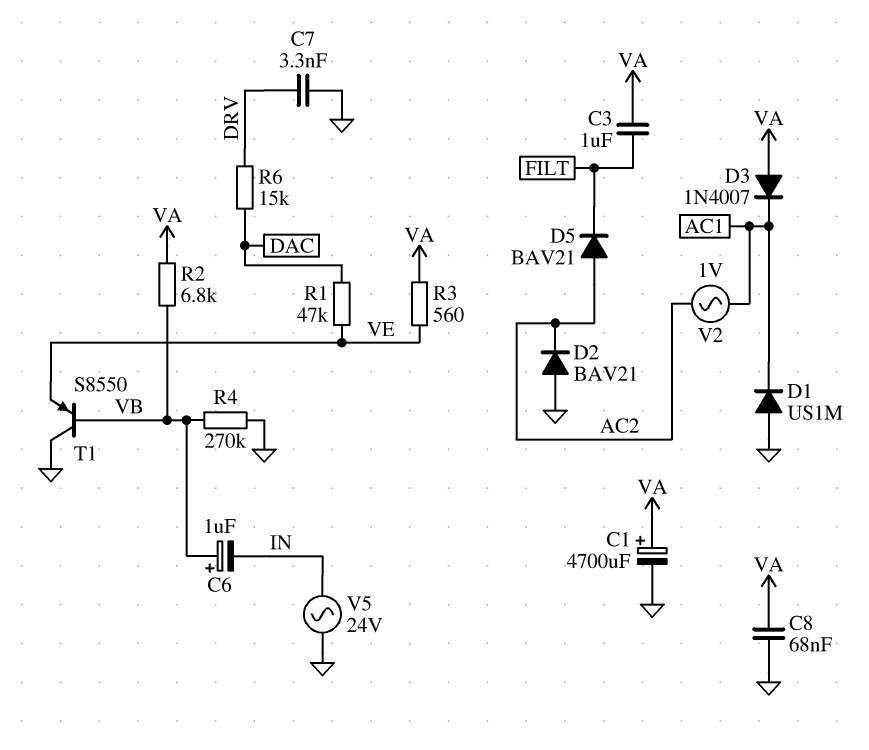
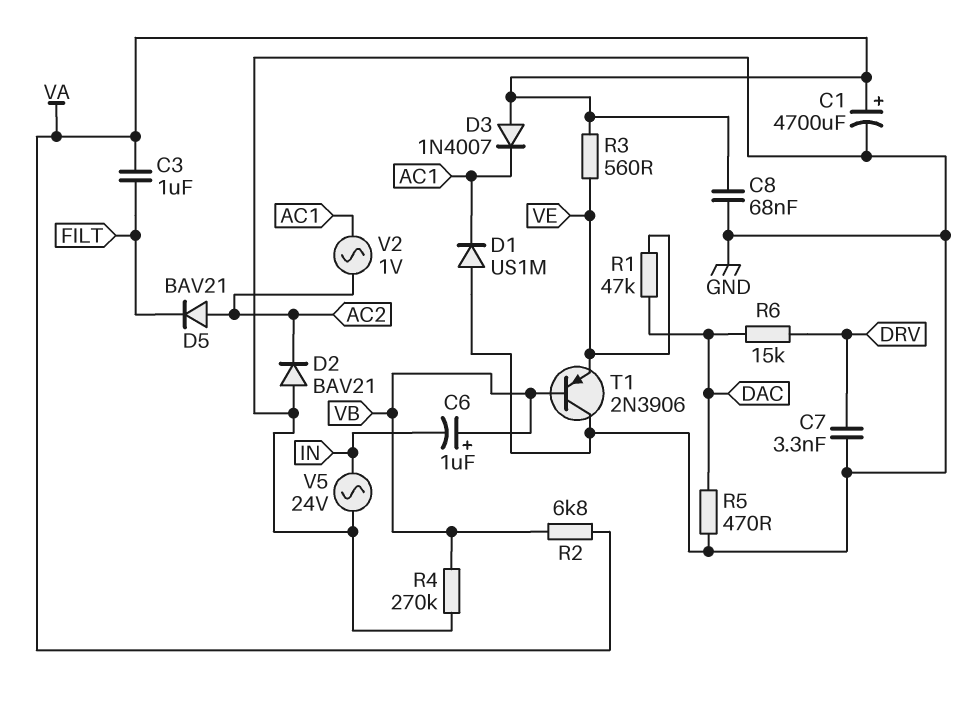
R5: none -> 470 (DAC, GND)
T1: PNP S8550 (B VB, C GND, E VE) -> PNP 2N3906 (B VB, C GND, E VE)

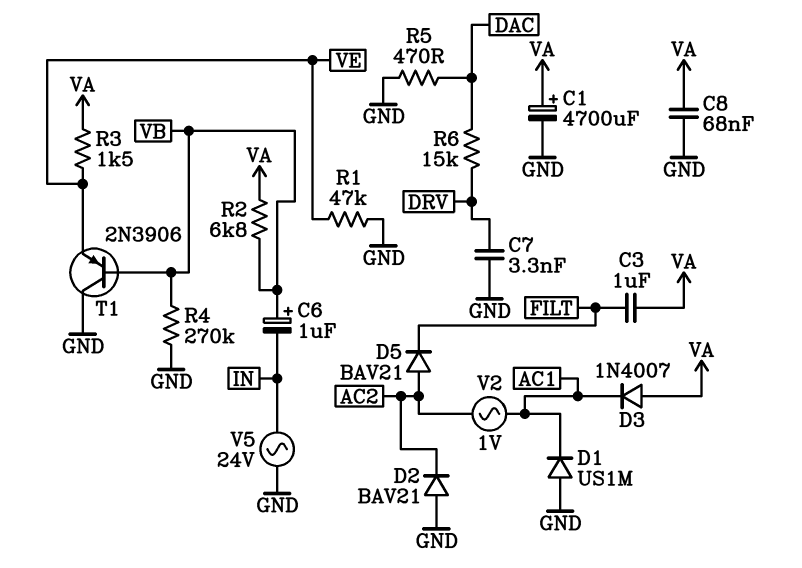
R1: 47k (DAC, VE) -> 47k (GND, VE)
R3: 560 (VA, VE) -> 1.5k (VA, VE)

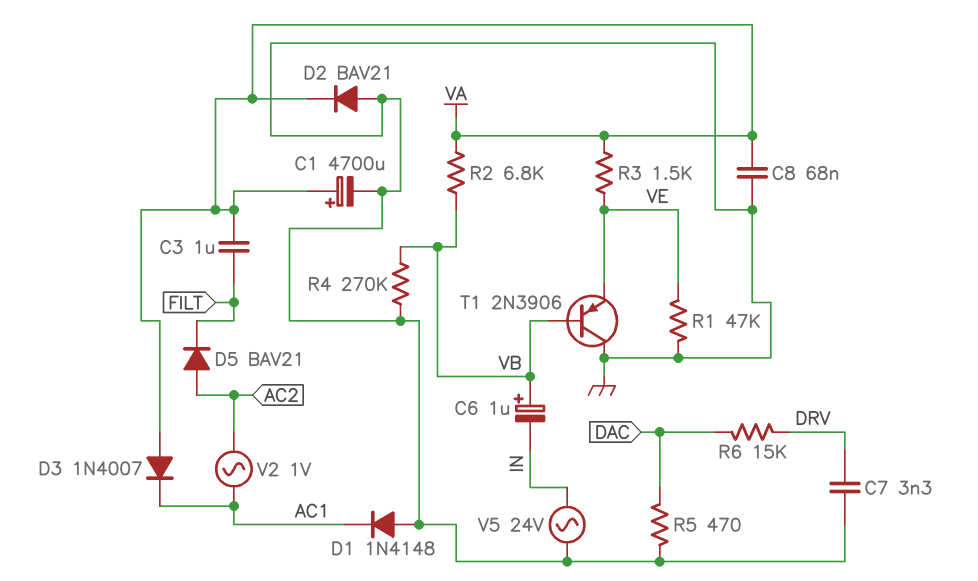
D1: diode US1M (A GND, K AC1) -> diode 1N4148 (A GND, K AC1)
D2: diode BAV21 (A GND, K AC2) -> diode BAV21 (A GND, K VA)

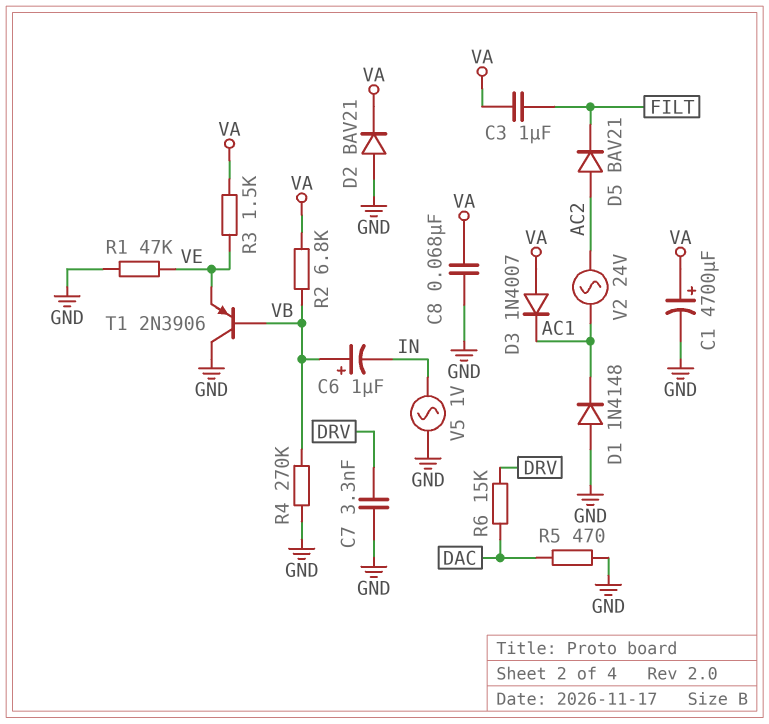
V2: AC 1V (AC1, AC2) -> AC 24V (AC1, AC2)
V5: AC 24V (GND, IN) -> AC 1V (GND, IN)

